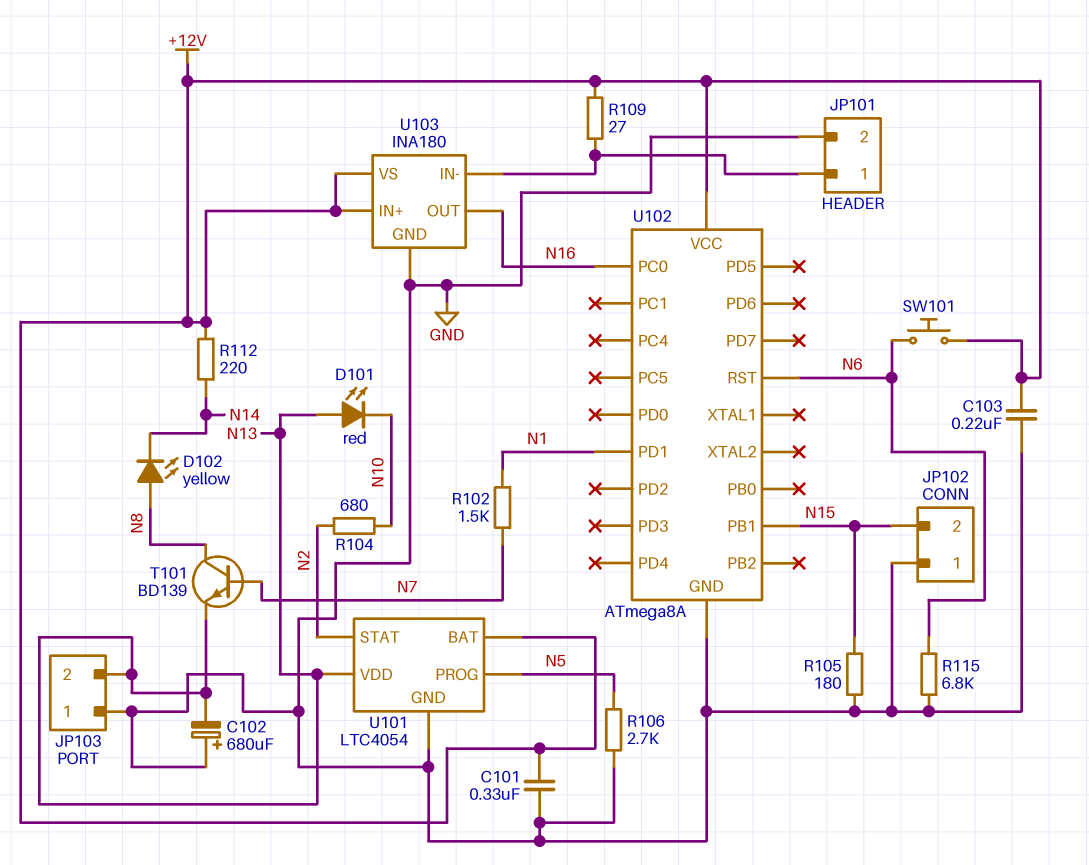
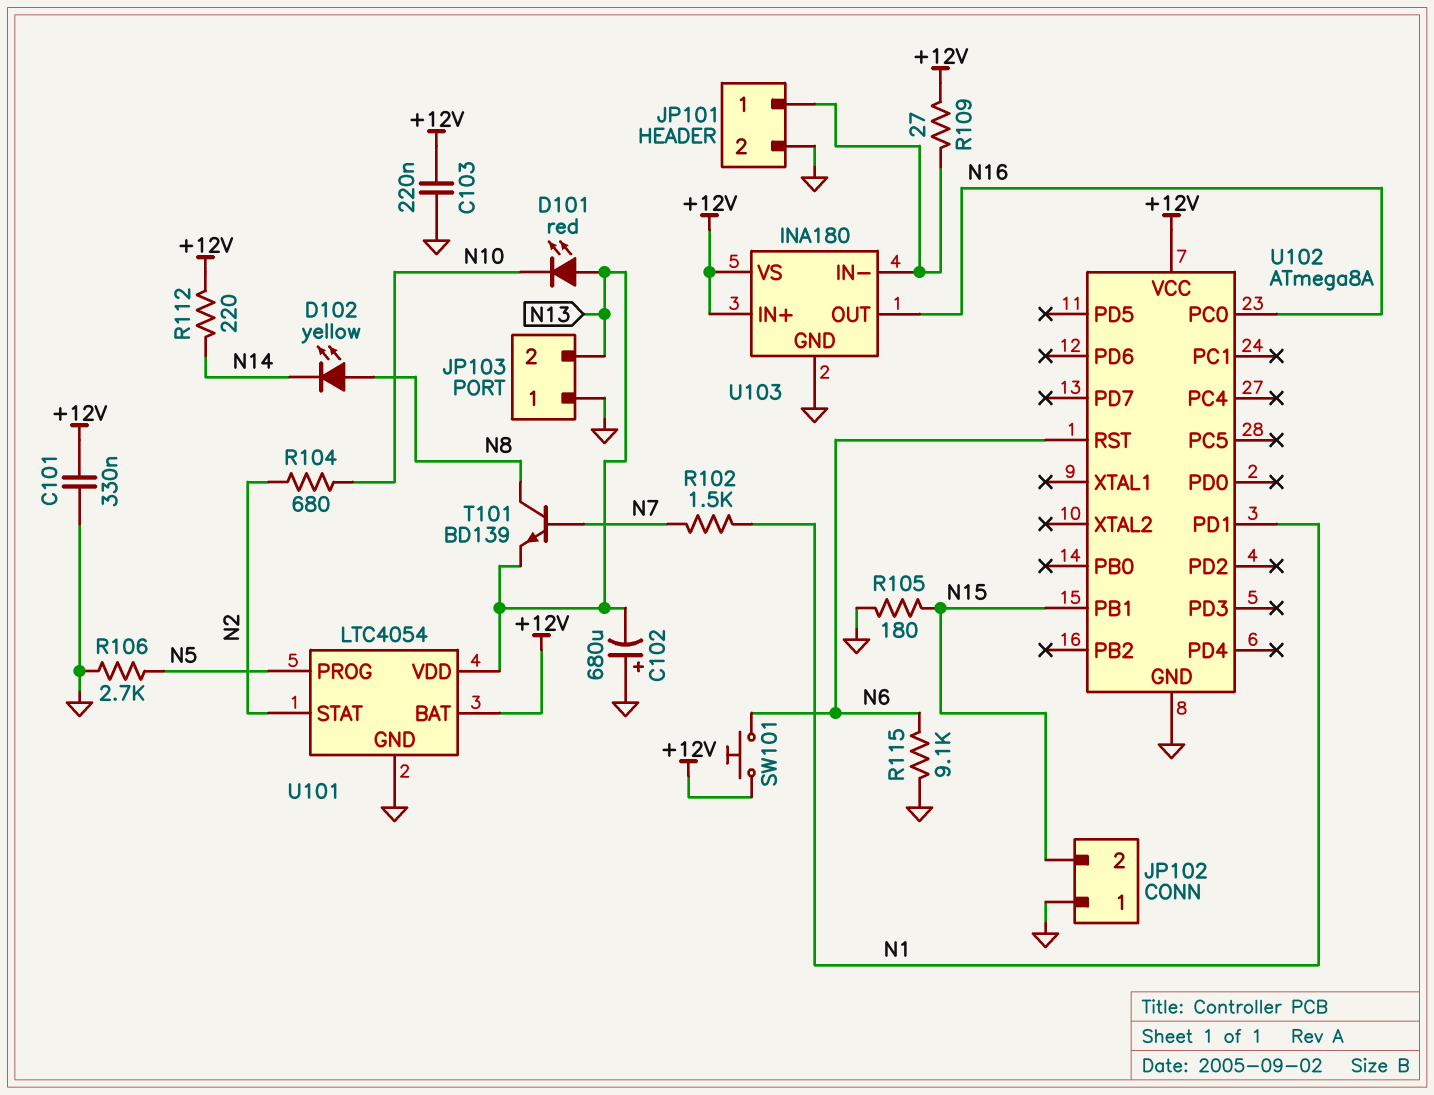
R115: 6.8k (GND, N6) -> 9.1k (GND, N6)

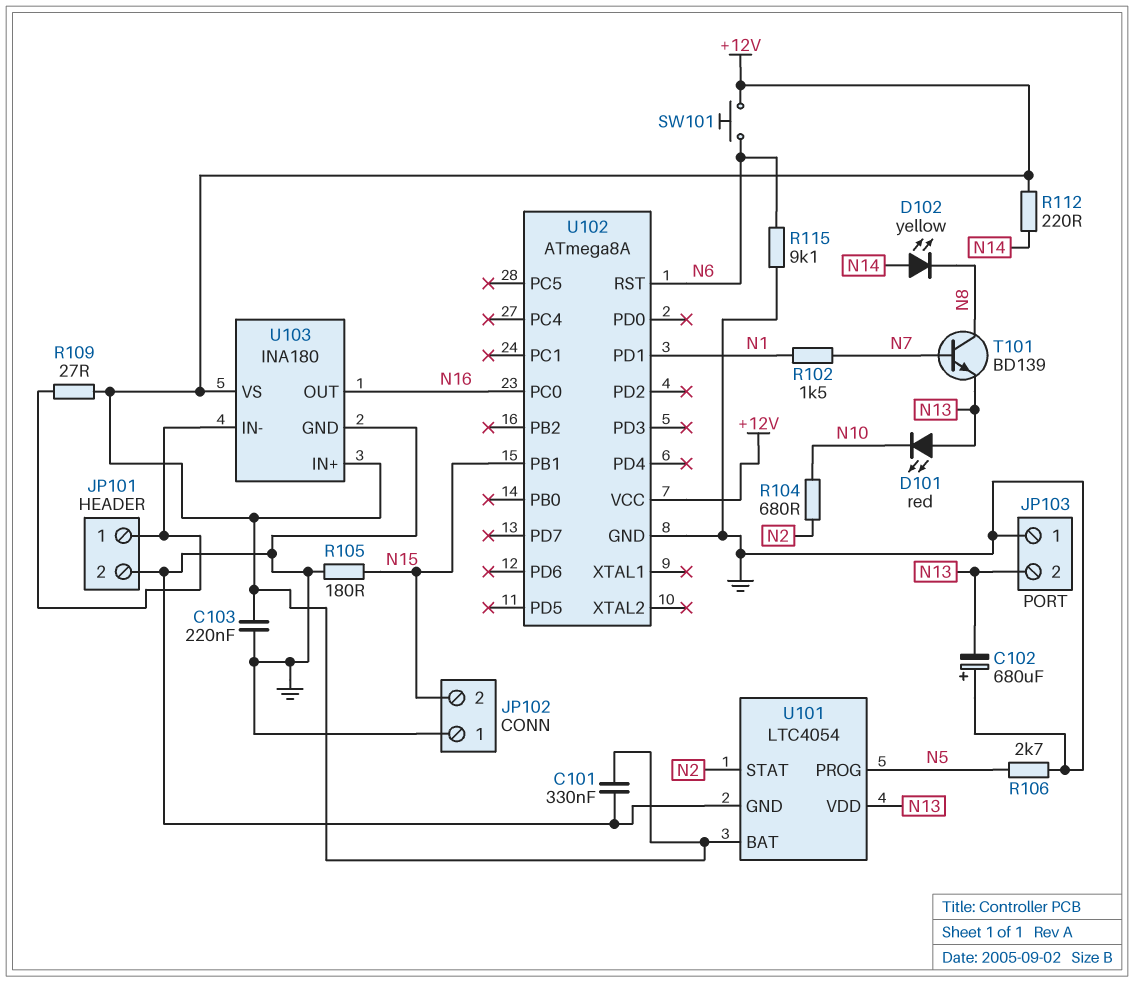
D102: LED yellow (A N8, K N14) -> LED yellow (A N14, K N8)

